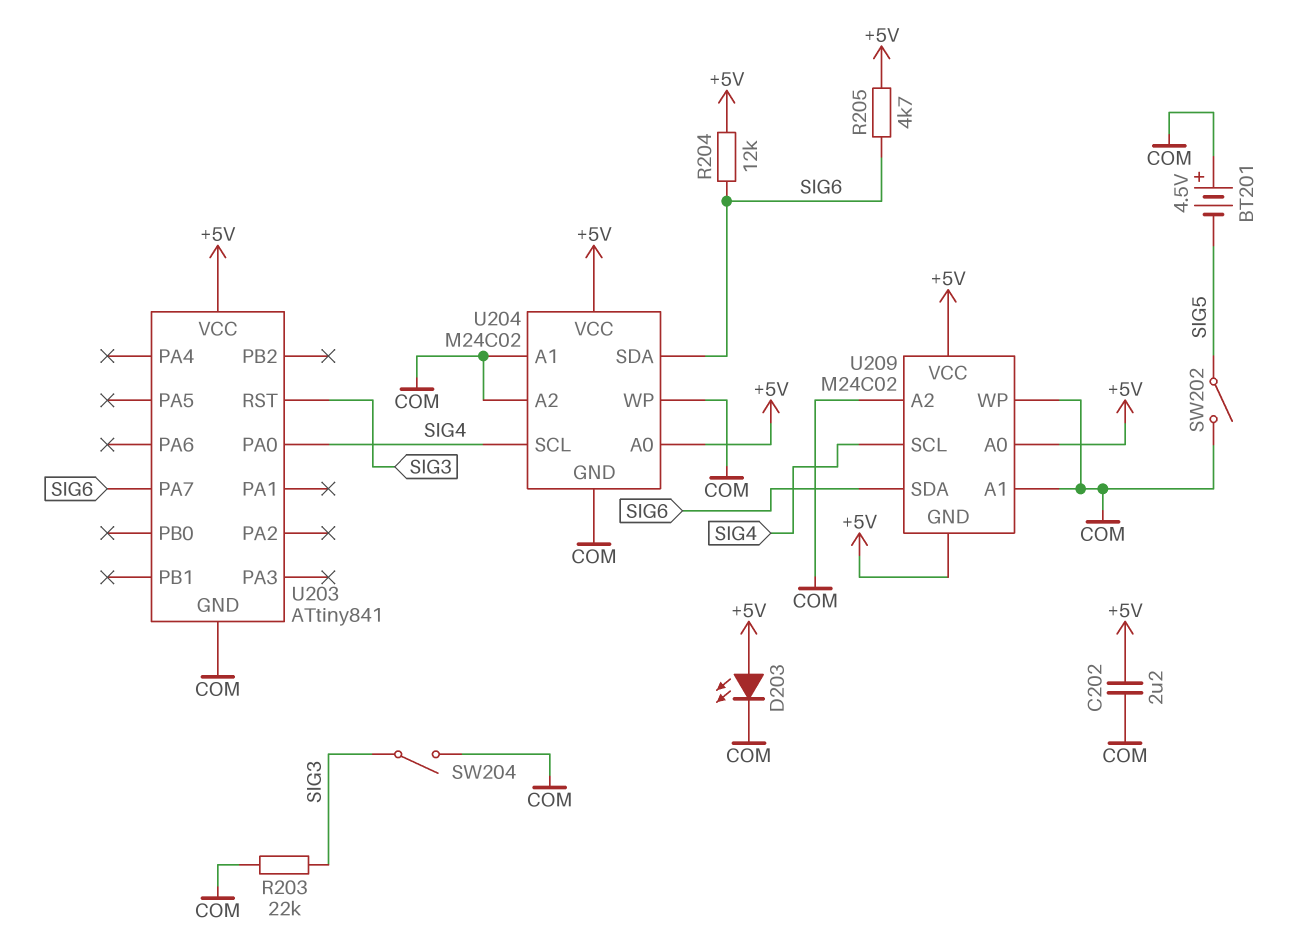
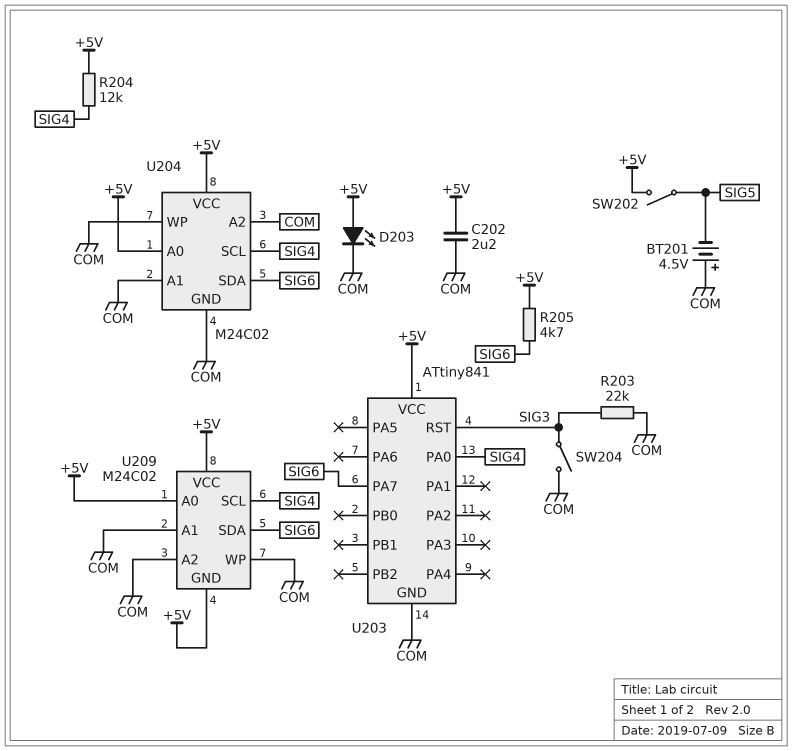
R204: 12k (+5V, SIG6) -> 12k (+5V, SIG4)
SW202: switch (COM, SIG5) -> switch (+5V, SIG5)

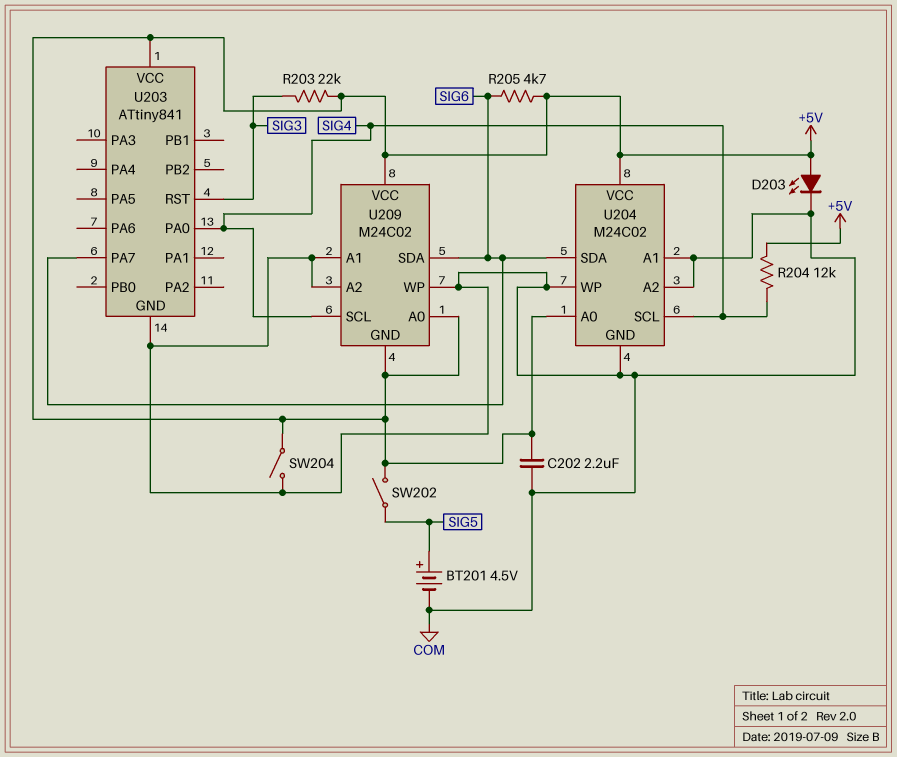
BT201: 4.5V (plus COM, minus SIG5) -> 4.5V (plus SIG5, minus COM)
R203: 22k (COM, SIG3) -> 22k (+5V, SIG3)
SW204: switch (COM, SIG3) -> switch (+5V, COM)

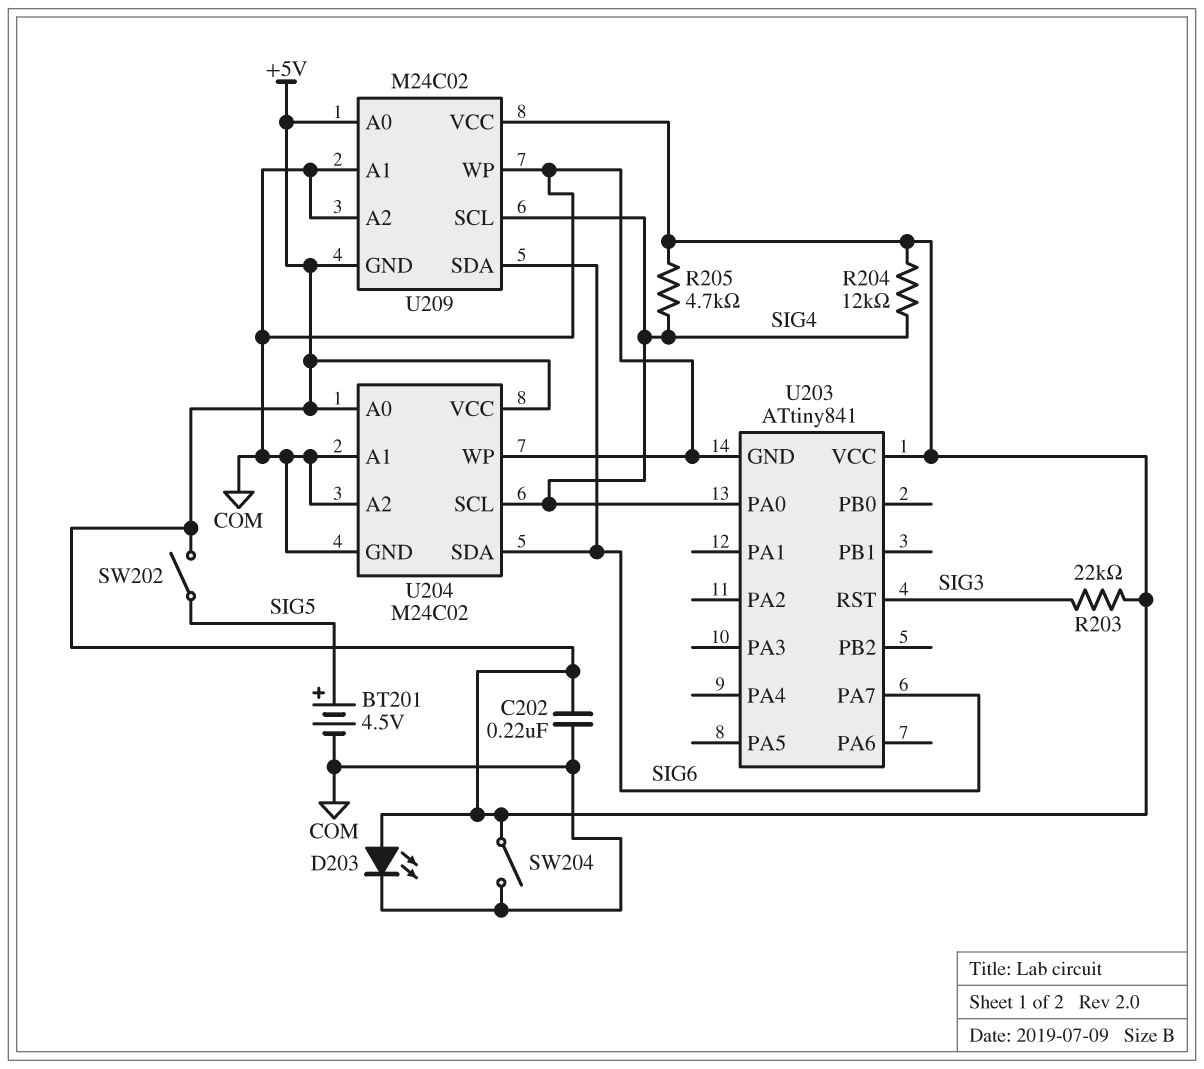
C202: 2.2uF (+5V, COM) -> 220nF (+5V, COM)
R205: 4.7k (+5V, SIG6) -> 4.7k (+5V, SIG4)

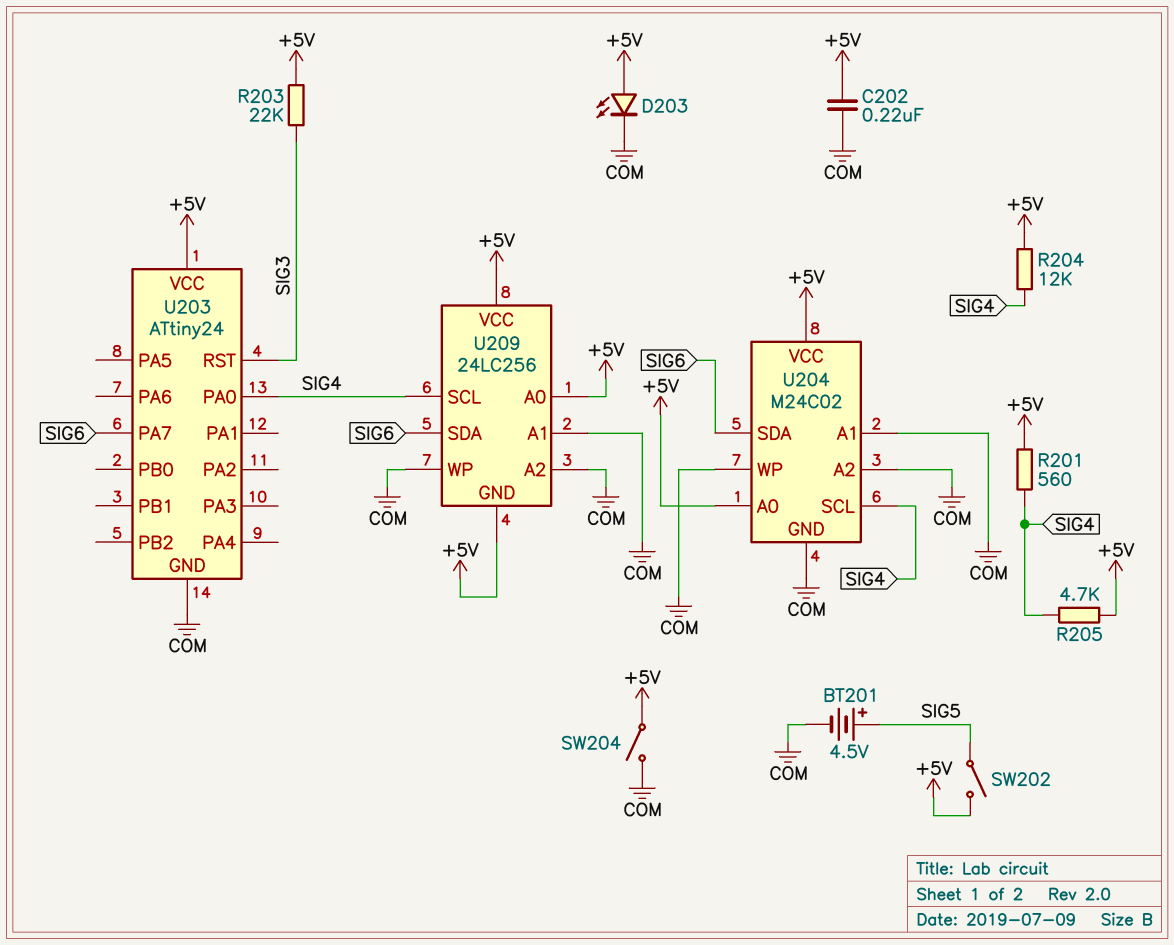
R201: none -> 560 (+5V, SIG4)
U203: ATtiny841 -> ATtiny24
U209: M24C02 -> 24LC256

